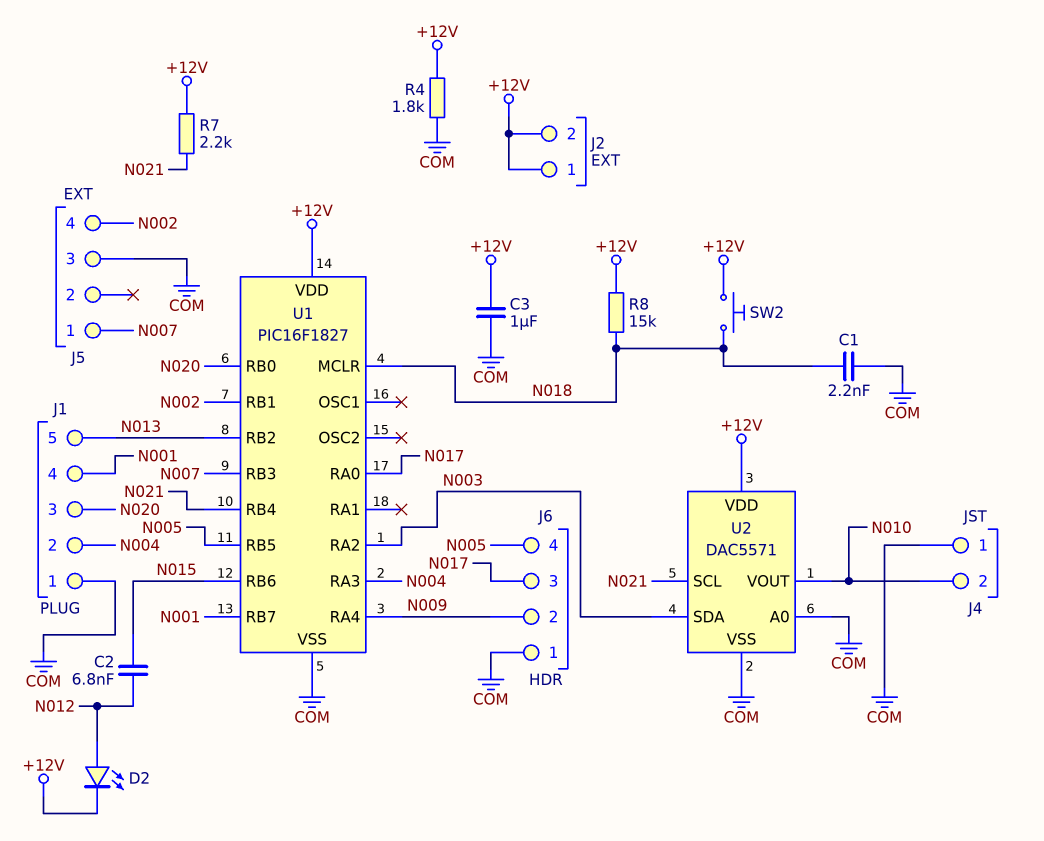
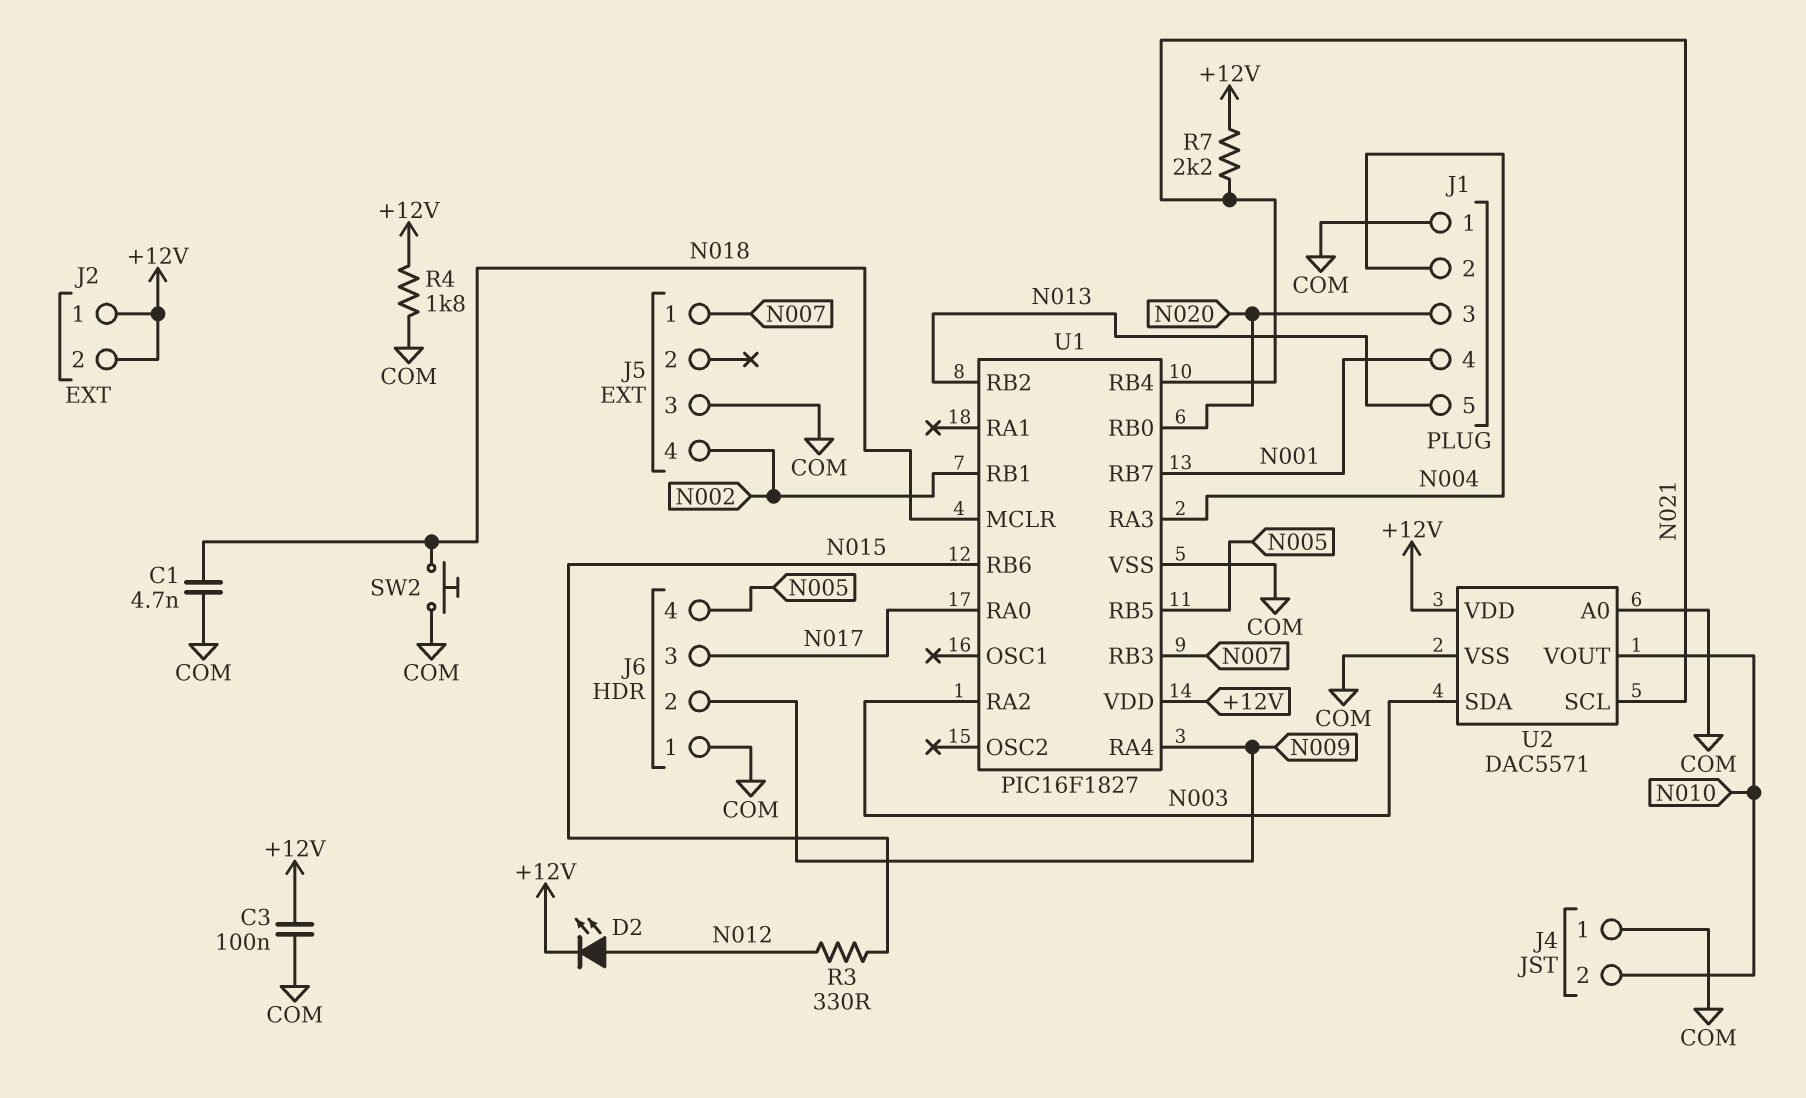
C1: 2.2nF (COM, N018) -> 4.7nF (COM, N018)
C2: 6.8nF (N012, N015) -> none
C3: 1uF (+12V, COM) -> 100nF (+12V, COM)
R3: none -> 330 (N012, N015)
R8: 15k (+12V, N018) -> none
SW2: button (+12V, N018) -> button (COM, N018)

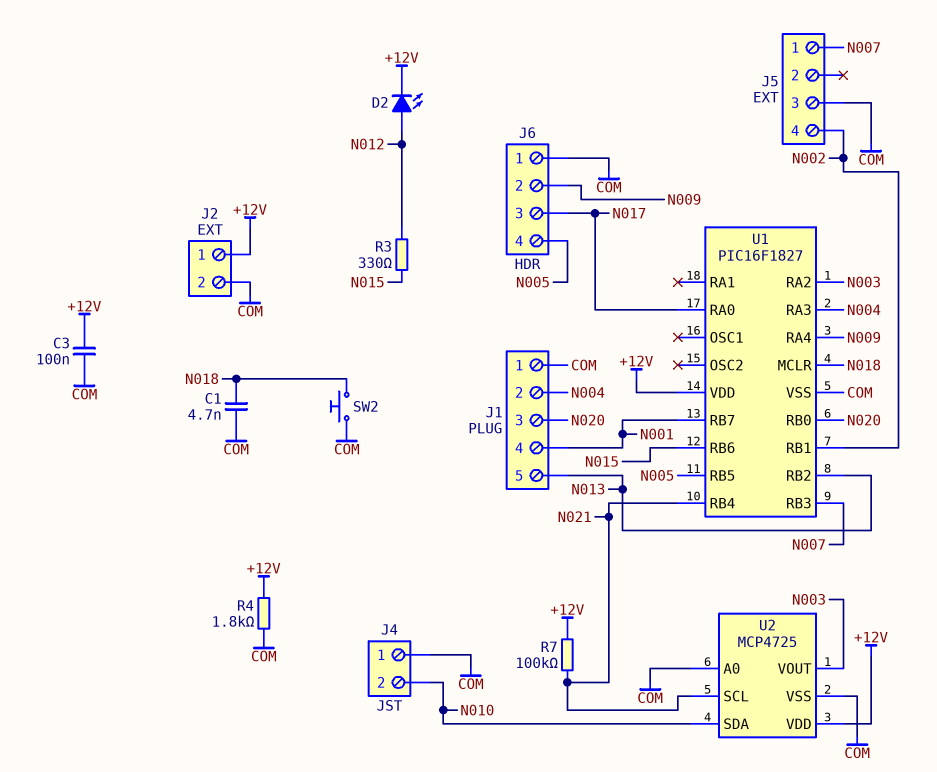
J2 pin 2: +12V -> COM
R7: 2.2k (+12V, N021) -> 100k (+12V, N021)
U2: DAC5571 -> MCP4725
U2 pin SDA: N003 -> N010
U2 pin VOUT: N010 -> N003

